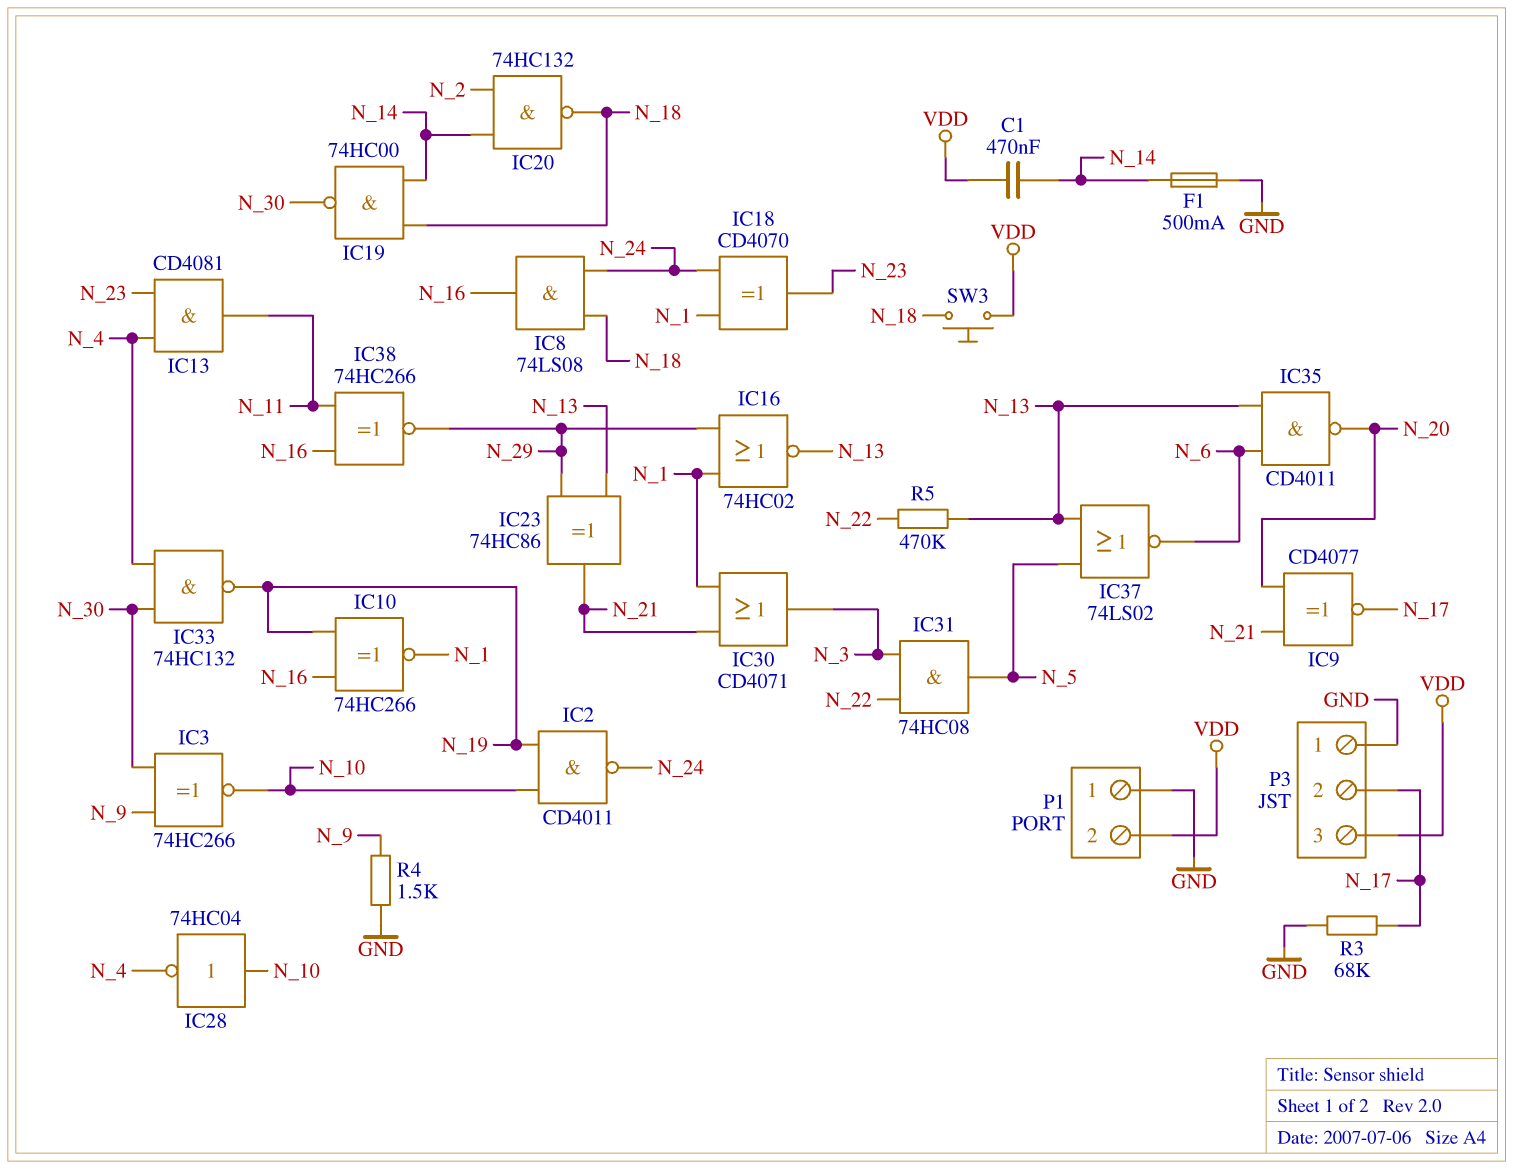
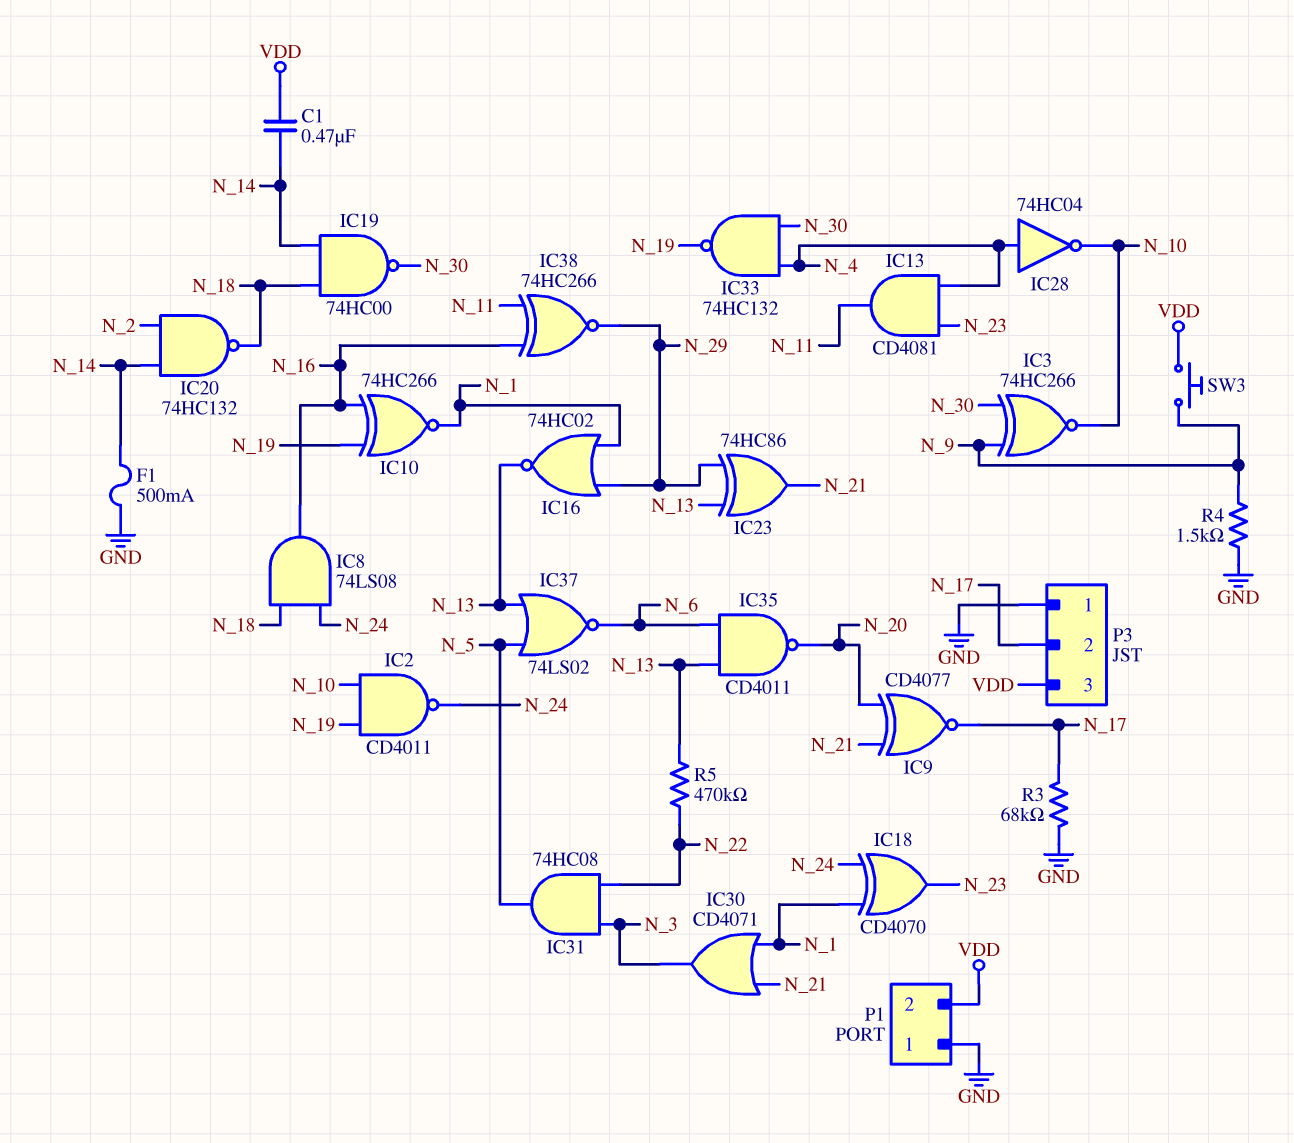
IC28: NOT 74HC04 (in N_10, out N_4) -> NOT 74HC04 (in N_4, out N_10)
SW3: button (N_18, VDD) -> button (N_9, VDD)

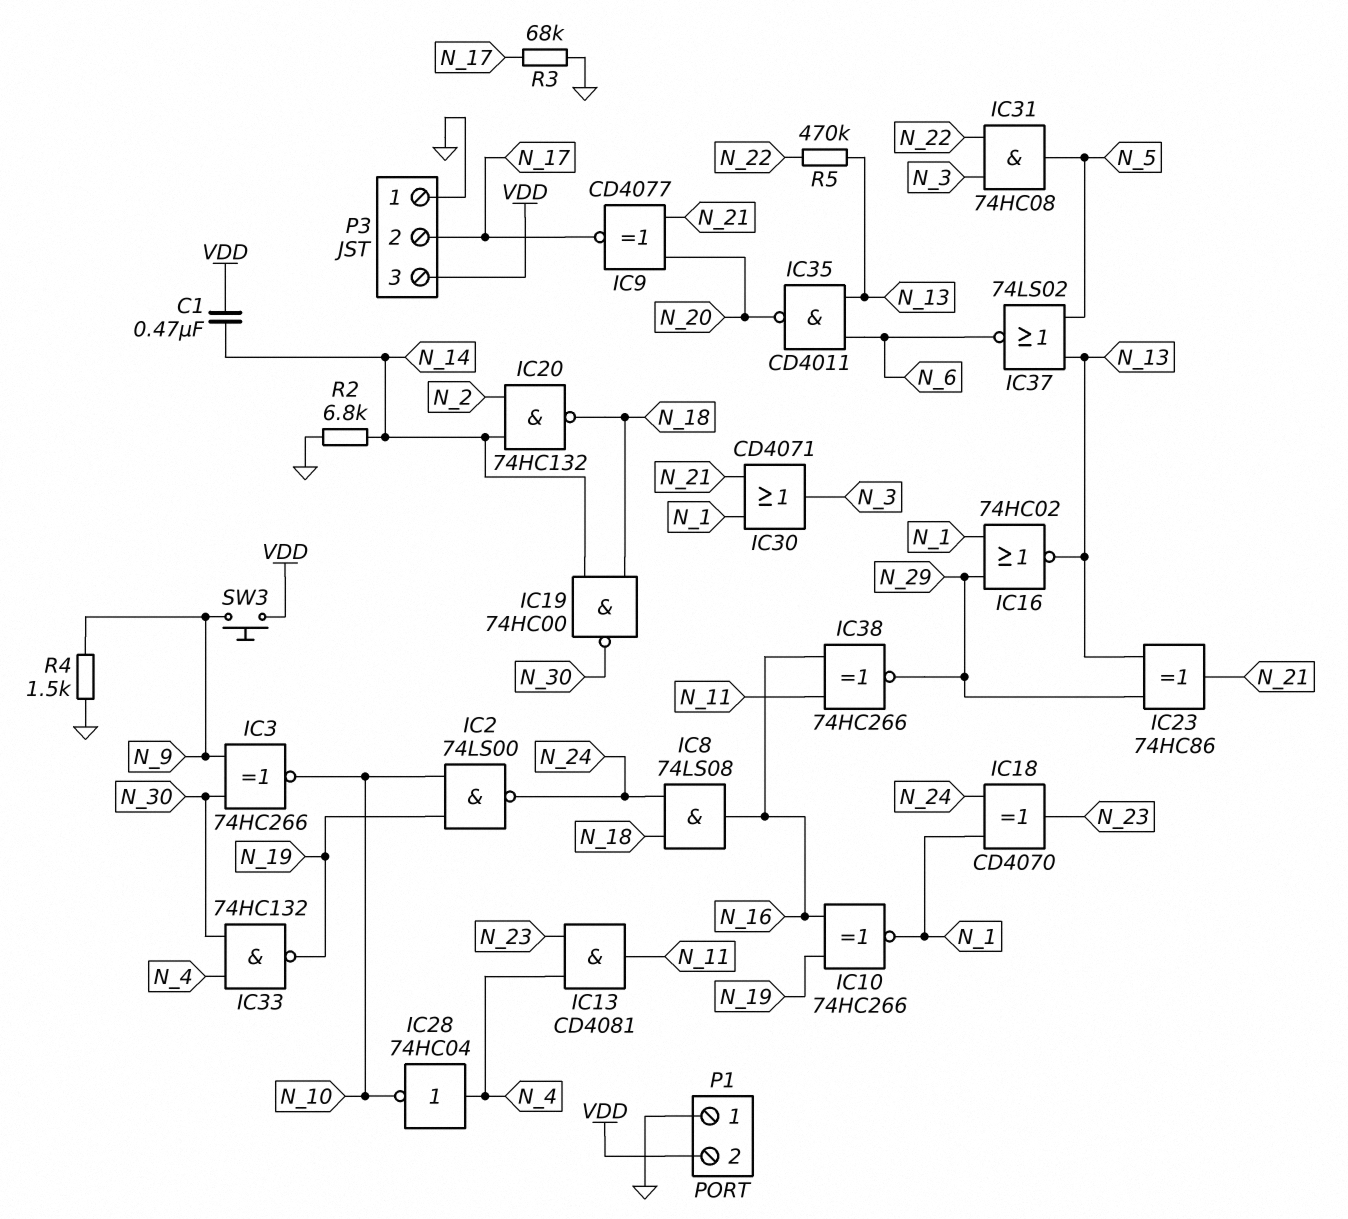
F1: 500mA (GND, N_14) -> none
IC2: NAND CD4011 (in N_10, in N_19, out N_24) -> NAND 74LS00 (in N_10, in N_19, out N_24)
R2: none -> 6.8k (GND, N_14)

